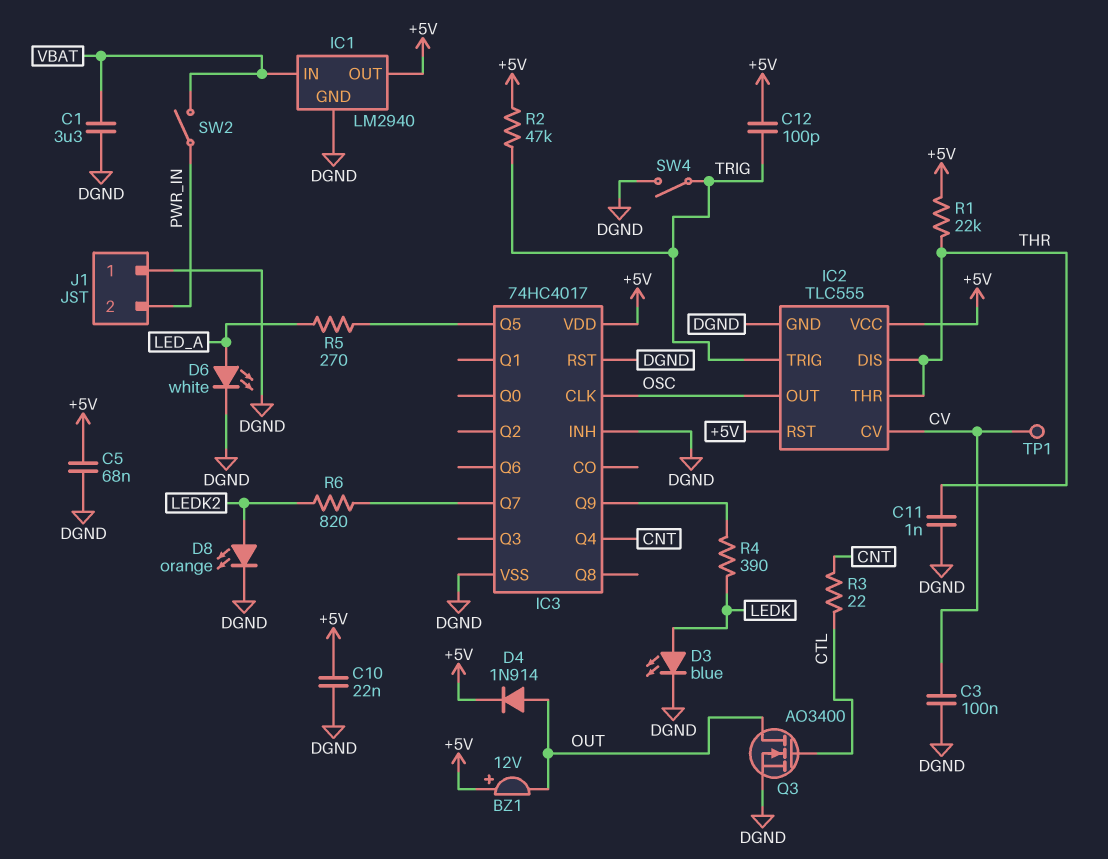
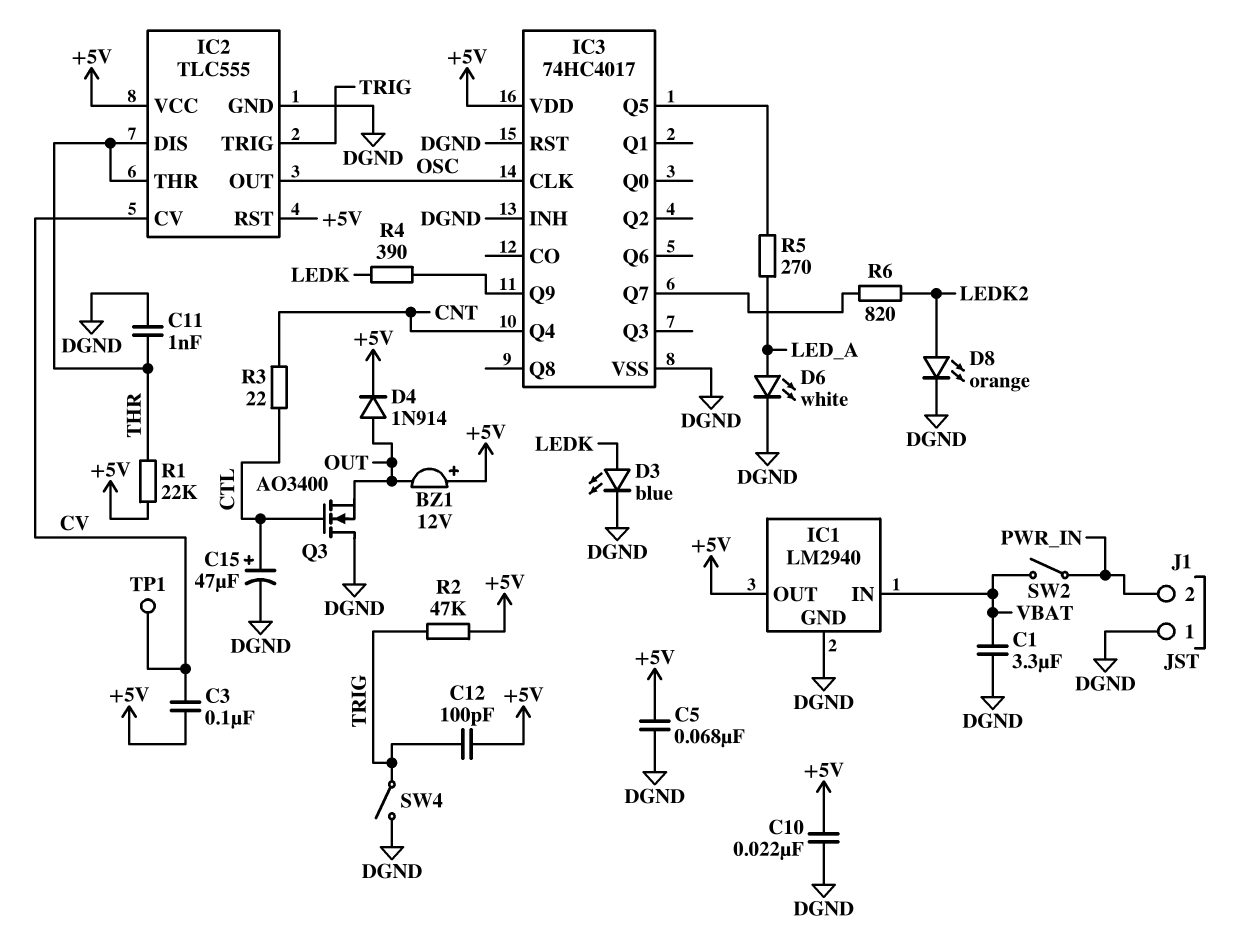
C3: 100nF (CV, DGND) -> 100nF (+5V, CV)
C15: none -> 47uF (plus CTL, minus DGND)
Q3: NMOS AO3400 (G CTL, D OUT, S DGND) -> NMOS AO3400 (G CTL, D DGND, S OUT)

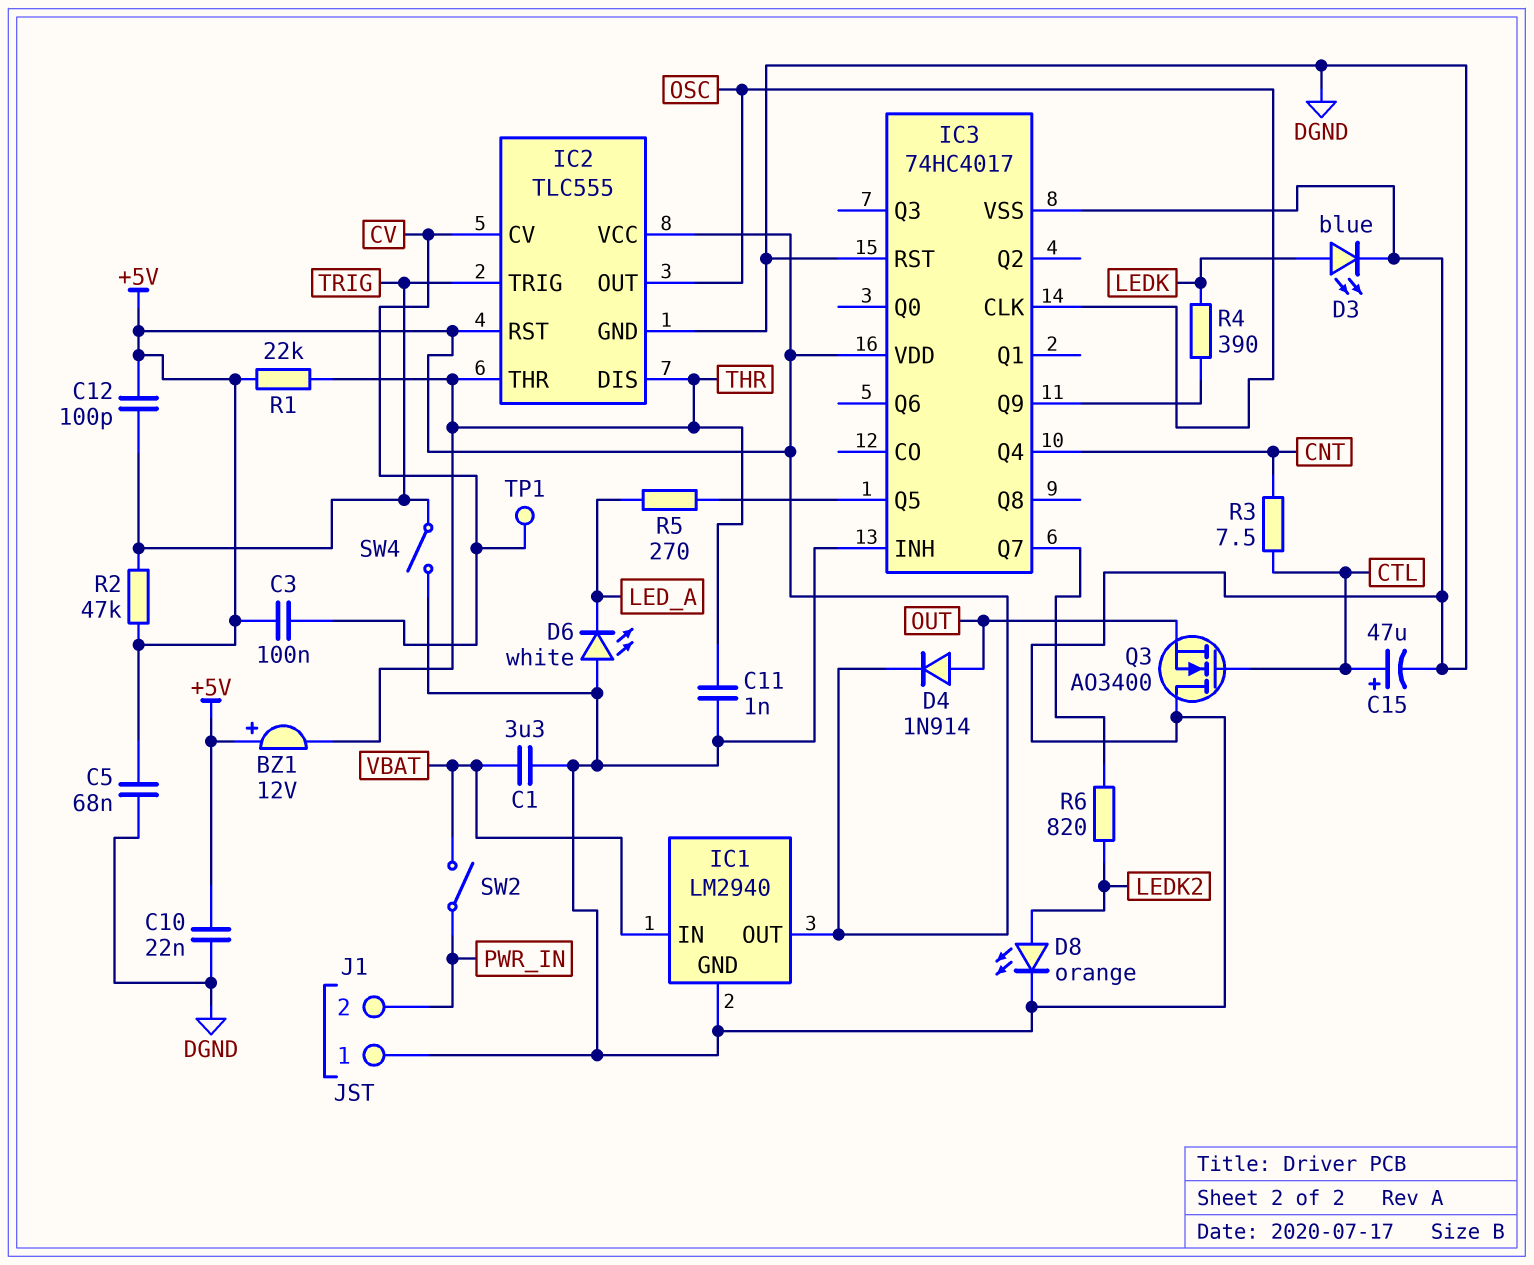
BZ1: buzzer 12V (plus +5V, minus OUT) -> buzzer 12V (plus +5V, minus THR)
D6: LED white (A LED_A, K DGND) -> LED white (A DGND, K LED_A)
R3: 22 (CNT, CTL) -> 7.5 (CNT, CTL)

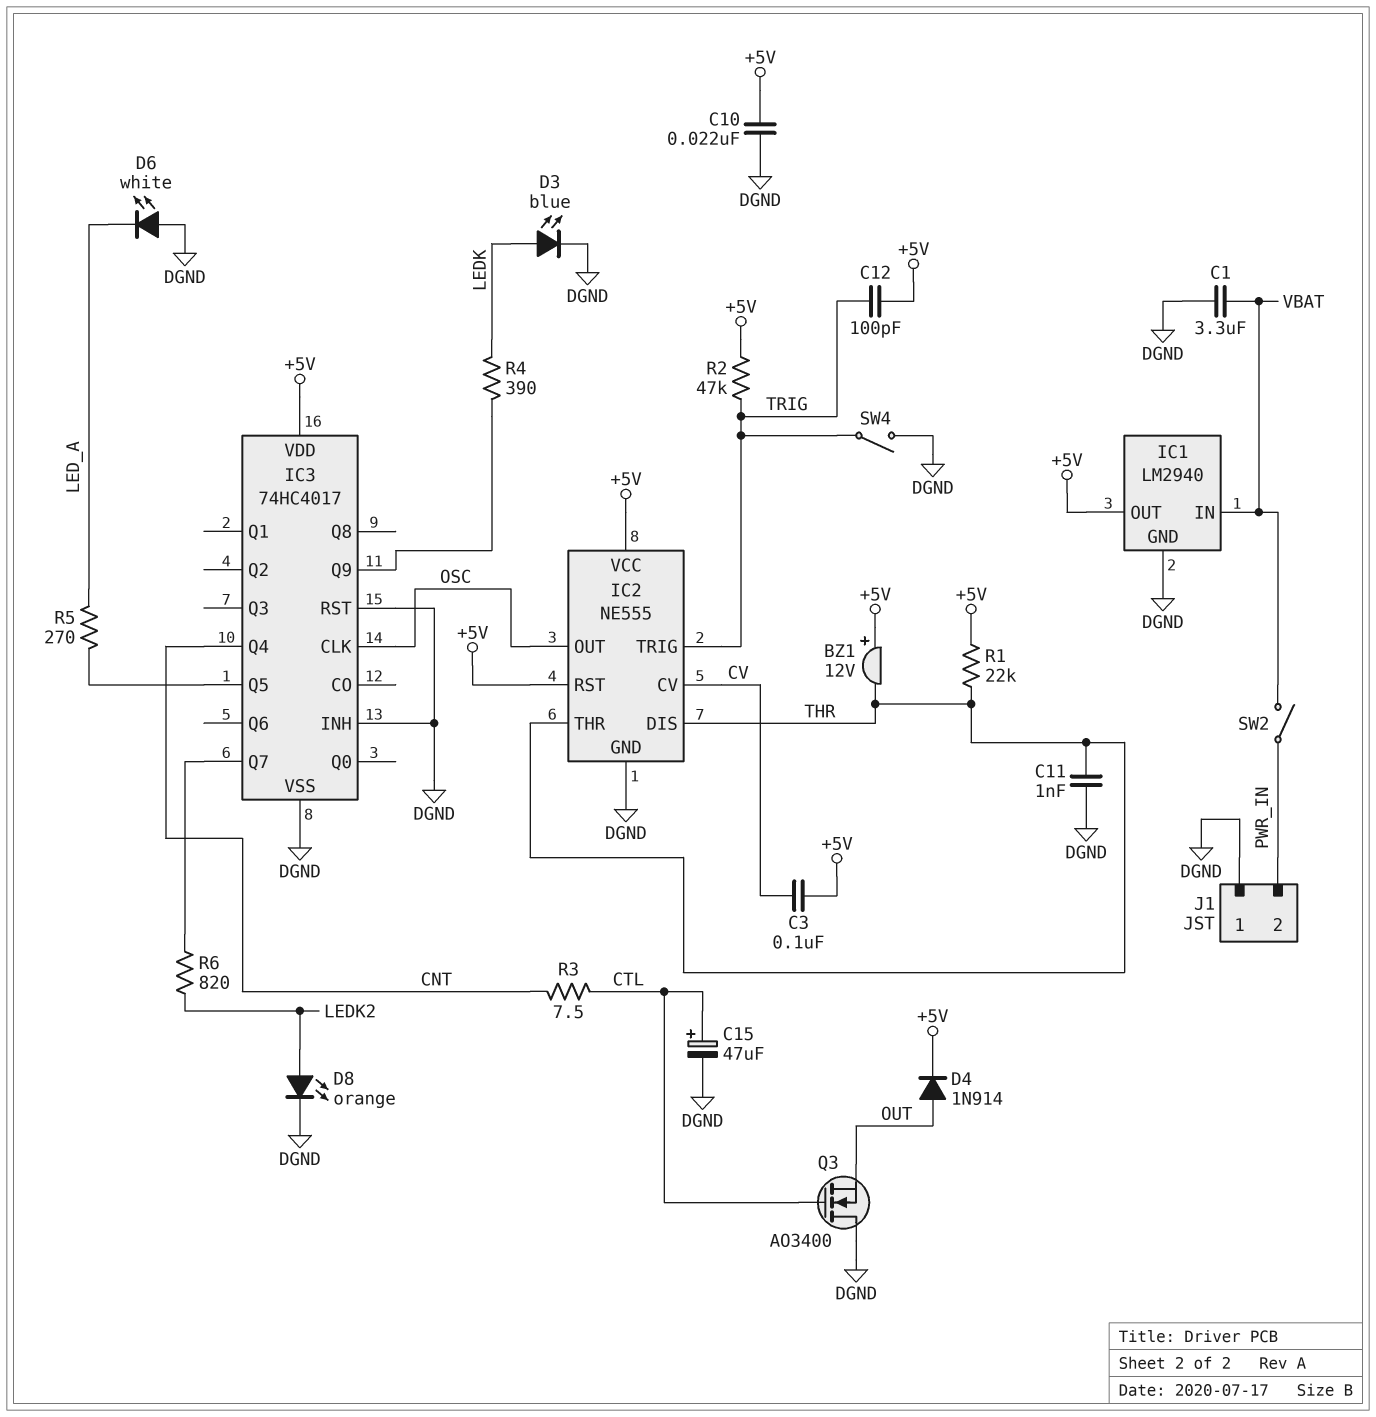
C5: 68nF (+5V, DGND) -> none
IC2: TLC555 -> NE555
TP1: test point (CV) -> none

